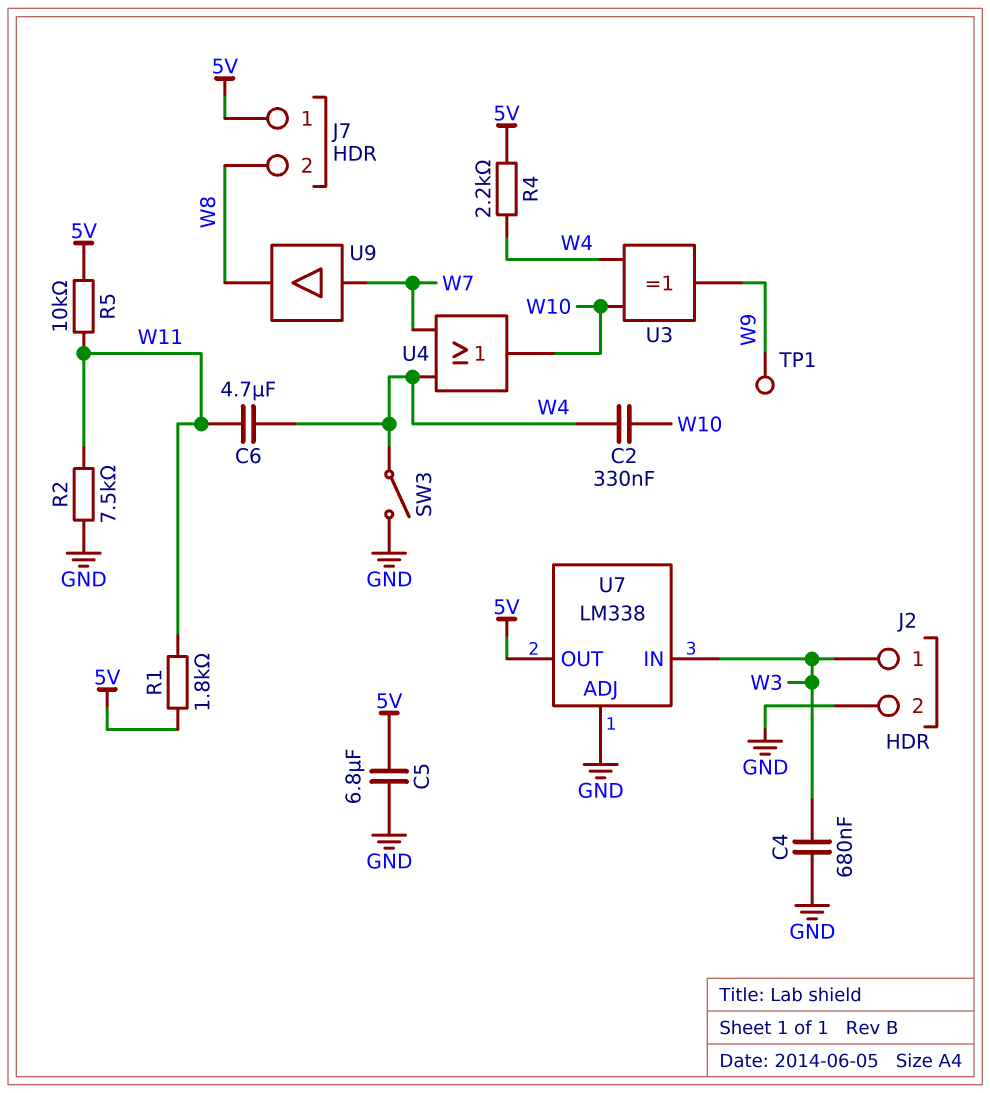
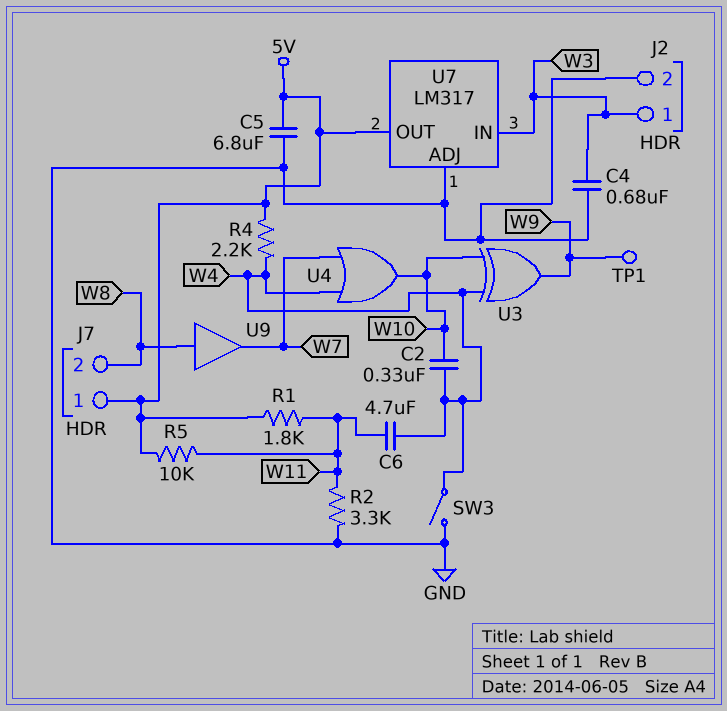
R2: 7.5k (GND, W11) -> 3.3k (GND, W11)
U7: LM338 -> LM317
U9: buffer (in W7, out W8) -> buffer (in W8, out W7)

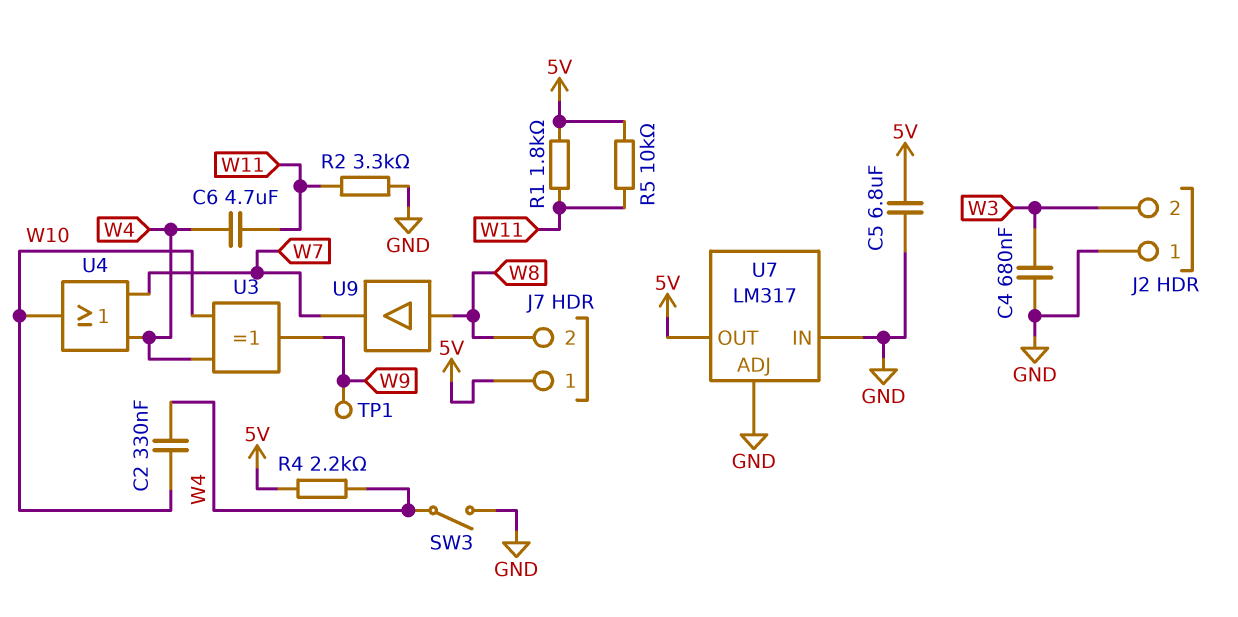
J2 pin 1: W3 -> GND
J2 pin 2: GND -> W3
U7 pin IN: W3 -> GND

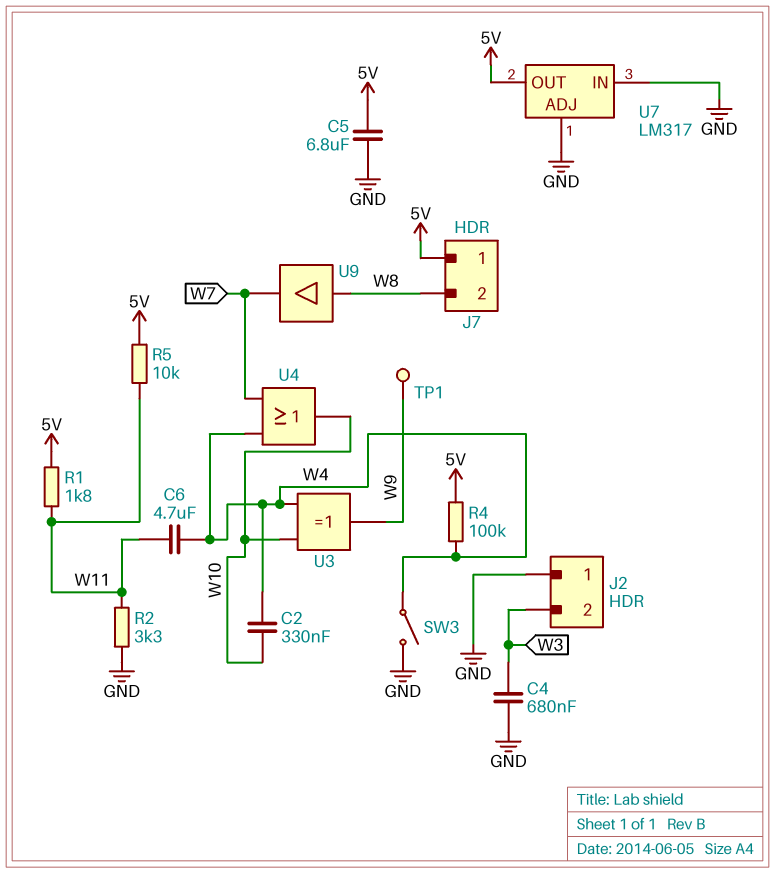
R4: 2.2k (5V, W4) -> 100k (5V, W4)

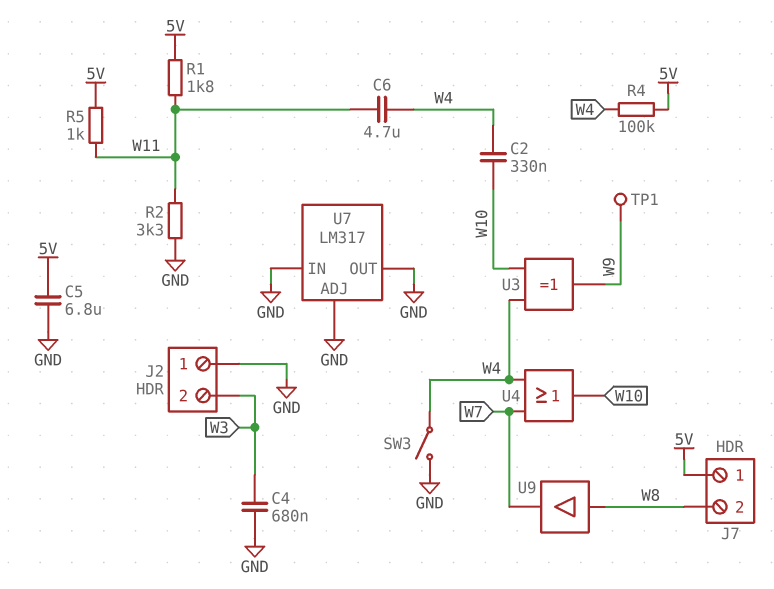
R5: 10k (5V, W11) -> 1k (5V, W11)
U7 pin OUT: 5V -> GND

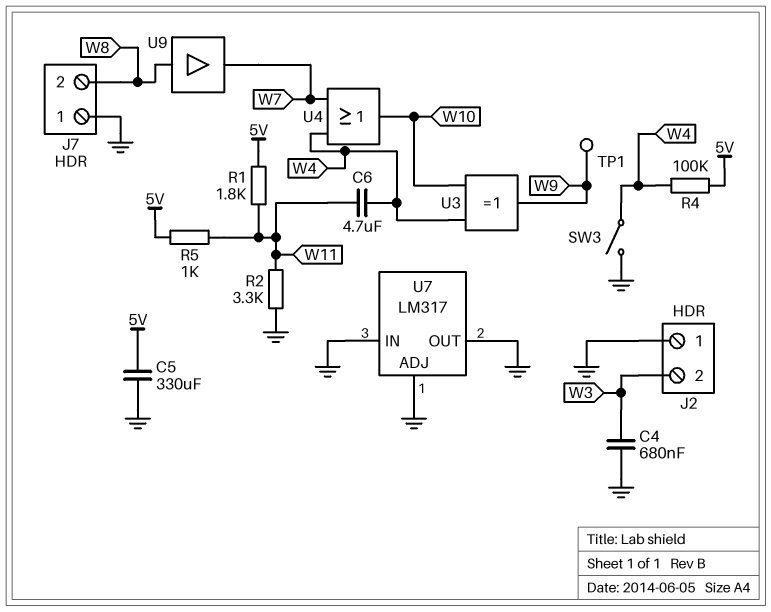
C2: 330nF (W4, W10) -> none
C5: 6.8uF (5V, GND) -> 330uF (5V, GND)
J7 pin 1: 5V -> GND

